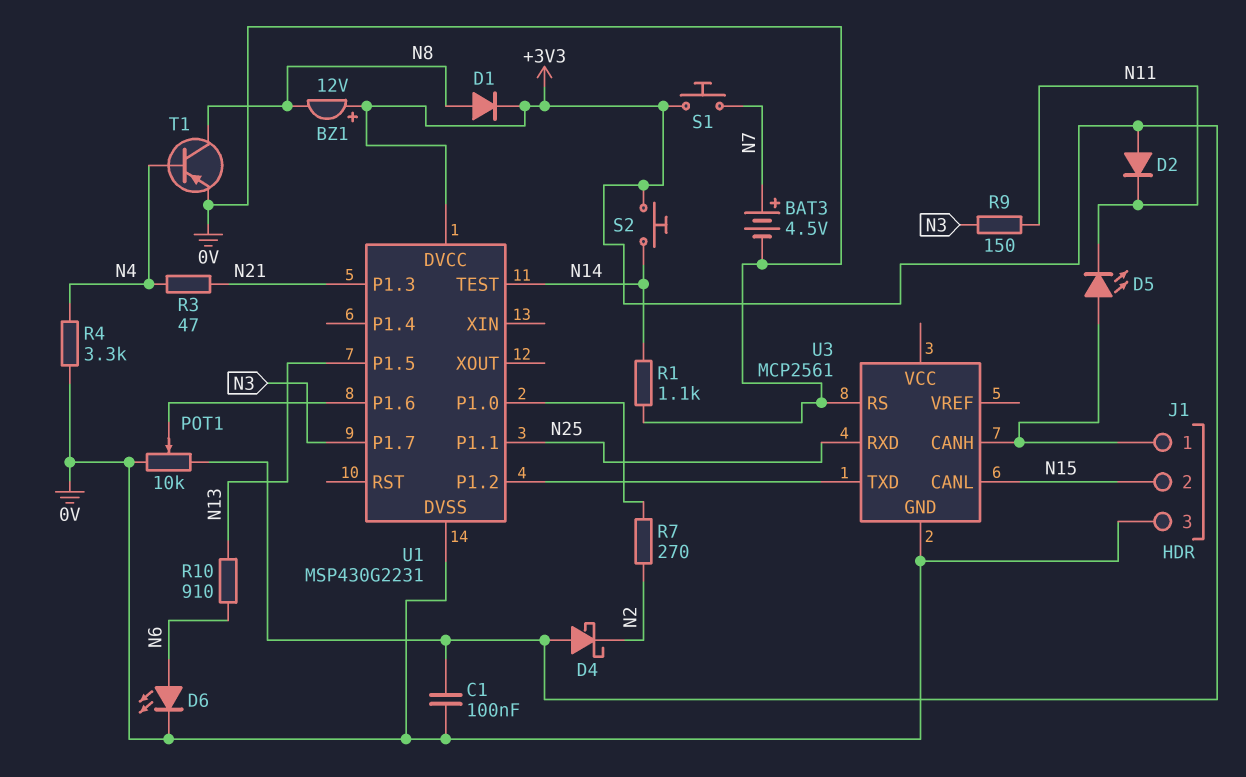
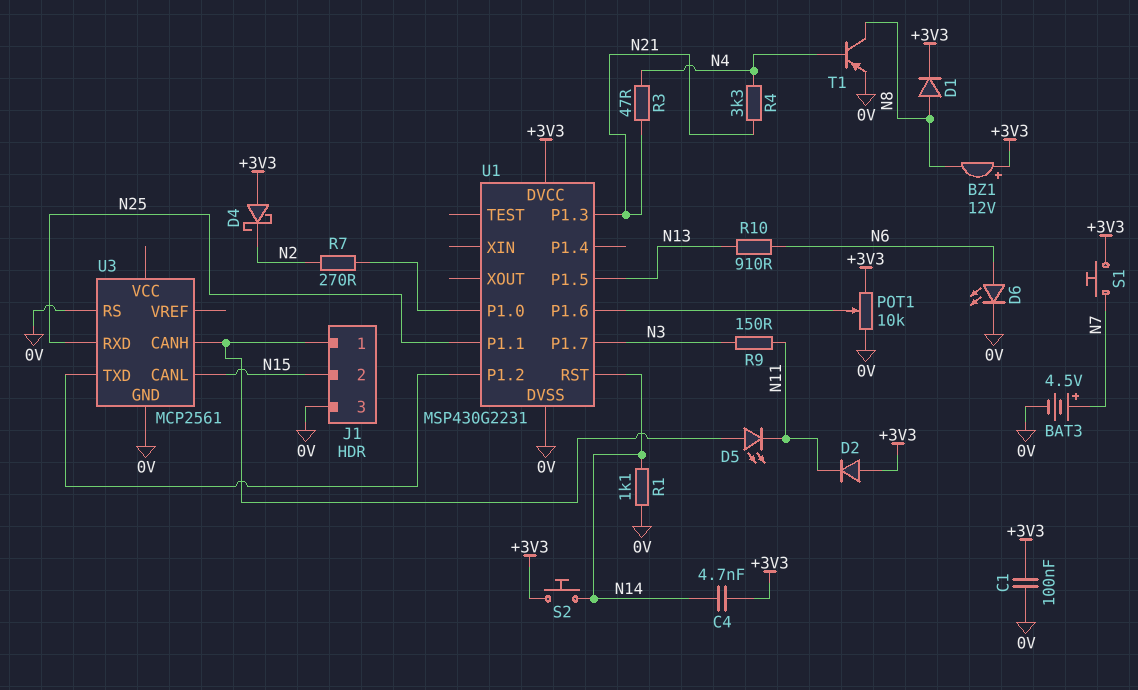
C4: none -> 4.7nF (+3V3, N14)
R4: 3.3k (0V, N4) -> 3.3k (N4, N21)
U1 pin RST: none -> N14
U1 pin TEST: N14 -> none

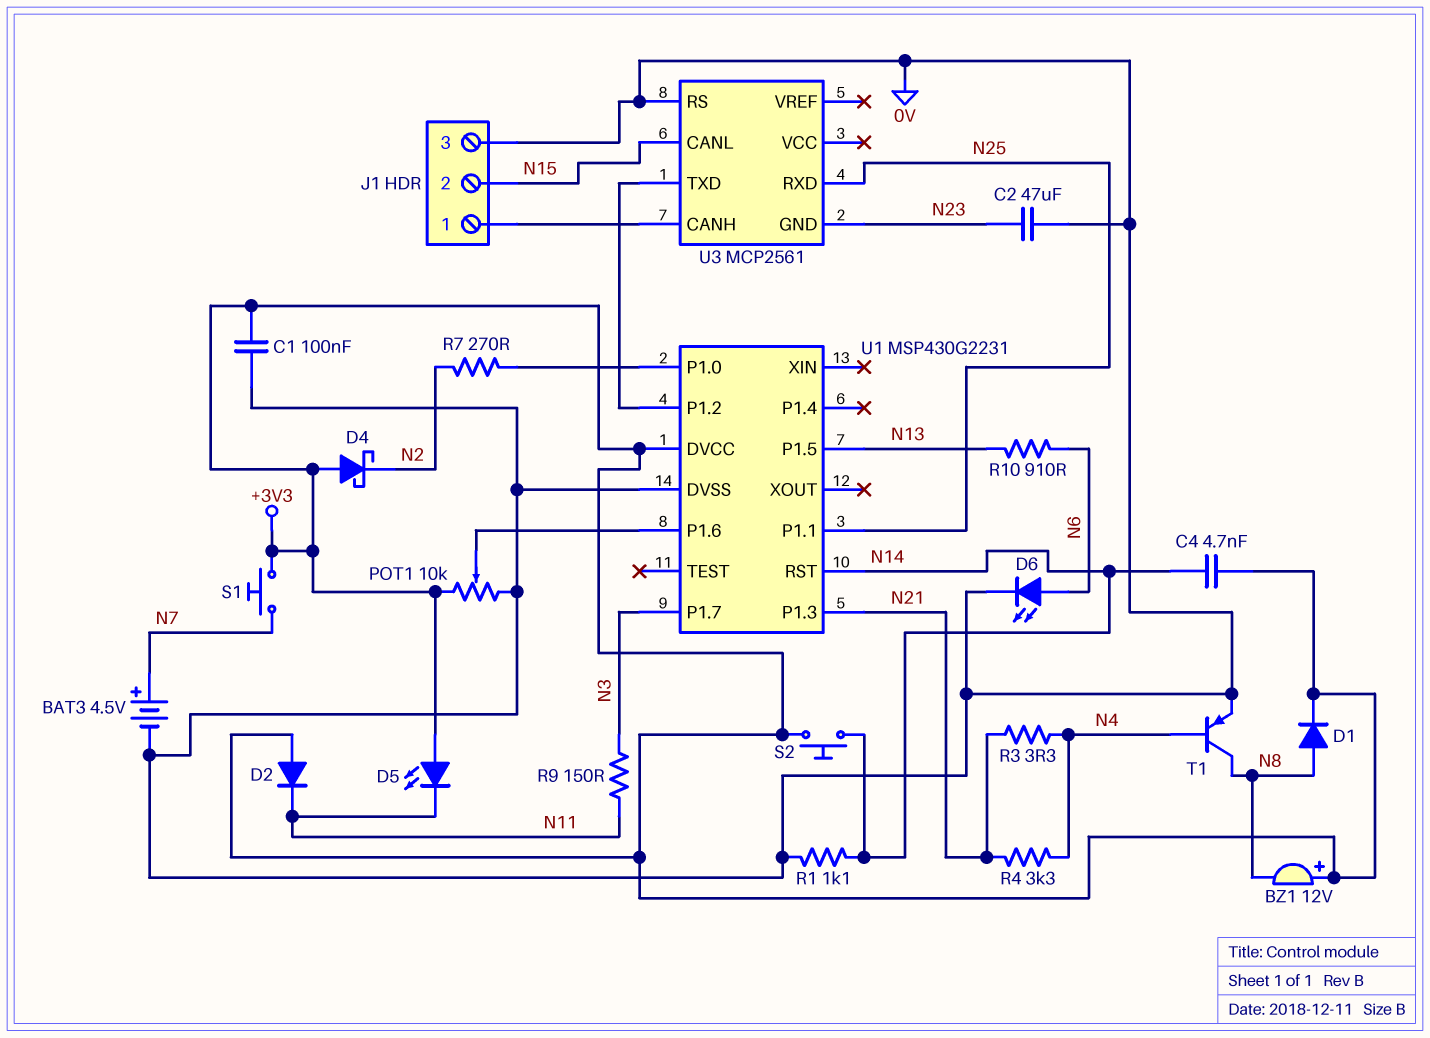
C2: none -> 47uF (0V, N23)
D5: LED (A J1/1, K N11) -> LED (A +3V3, K N11)
R3: 47 (N4, N21) -> 3.3 (N4, N21)
U3 pin GND: 0V -> N23

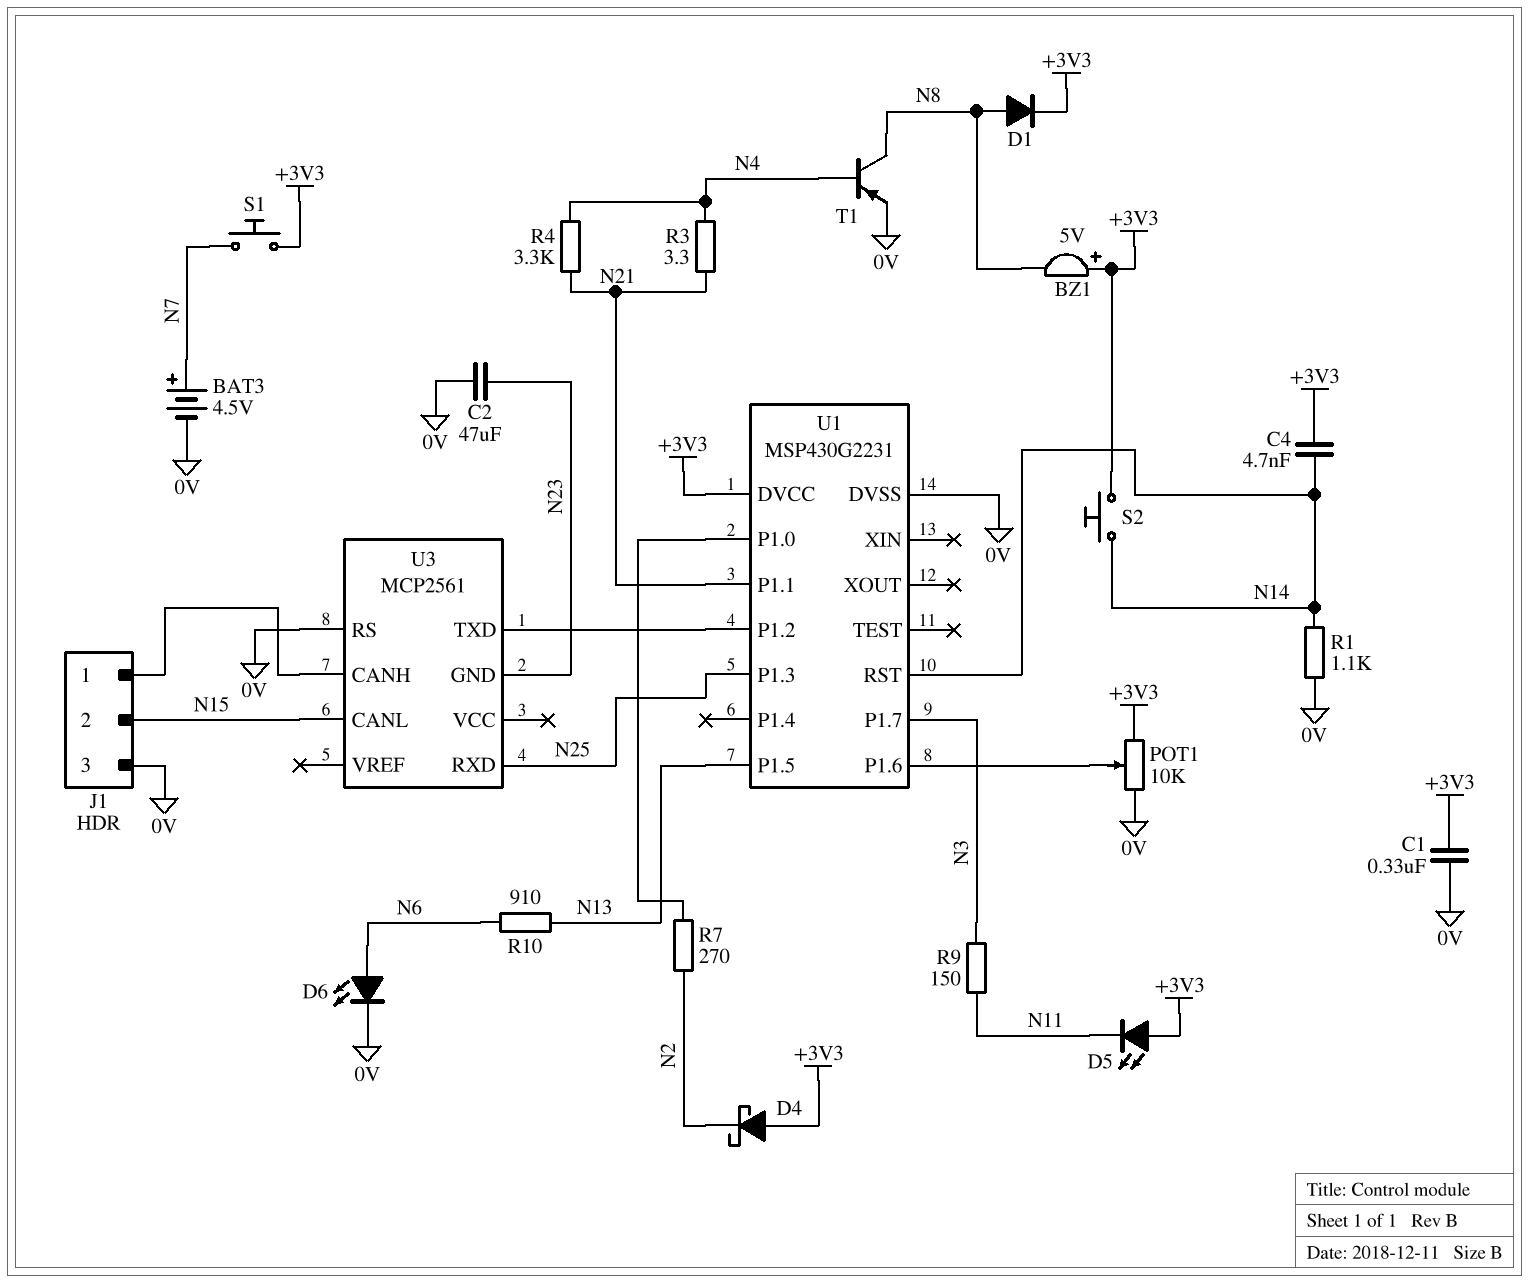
BZ1: buzzer 12V (plus +3V3, minus N8) -> buzzer 5V (plus +3V3, minus N8)
C1: 100nF (+3V3, 0V) -> 330nF (+3V3, 0V)
D2: diode (A +3V3, K N11) -> none
U1 pin P1.1: N25 -> N21
U1 pin P1.3: N21 -> N25

